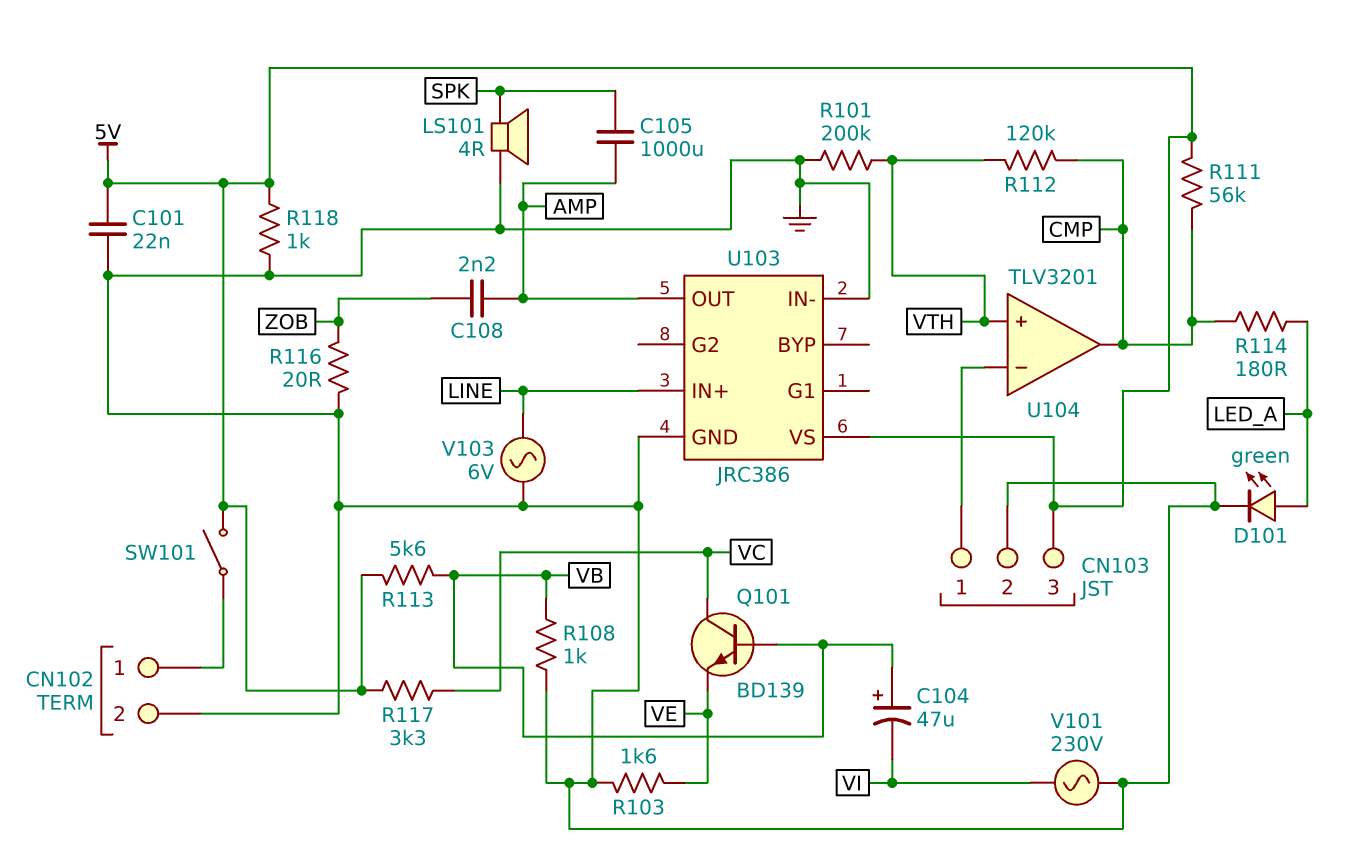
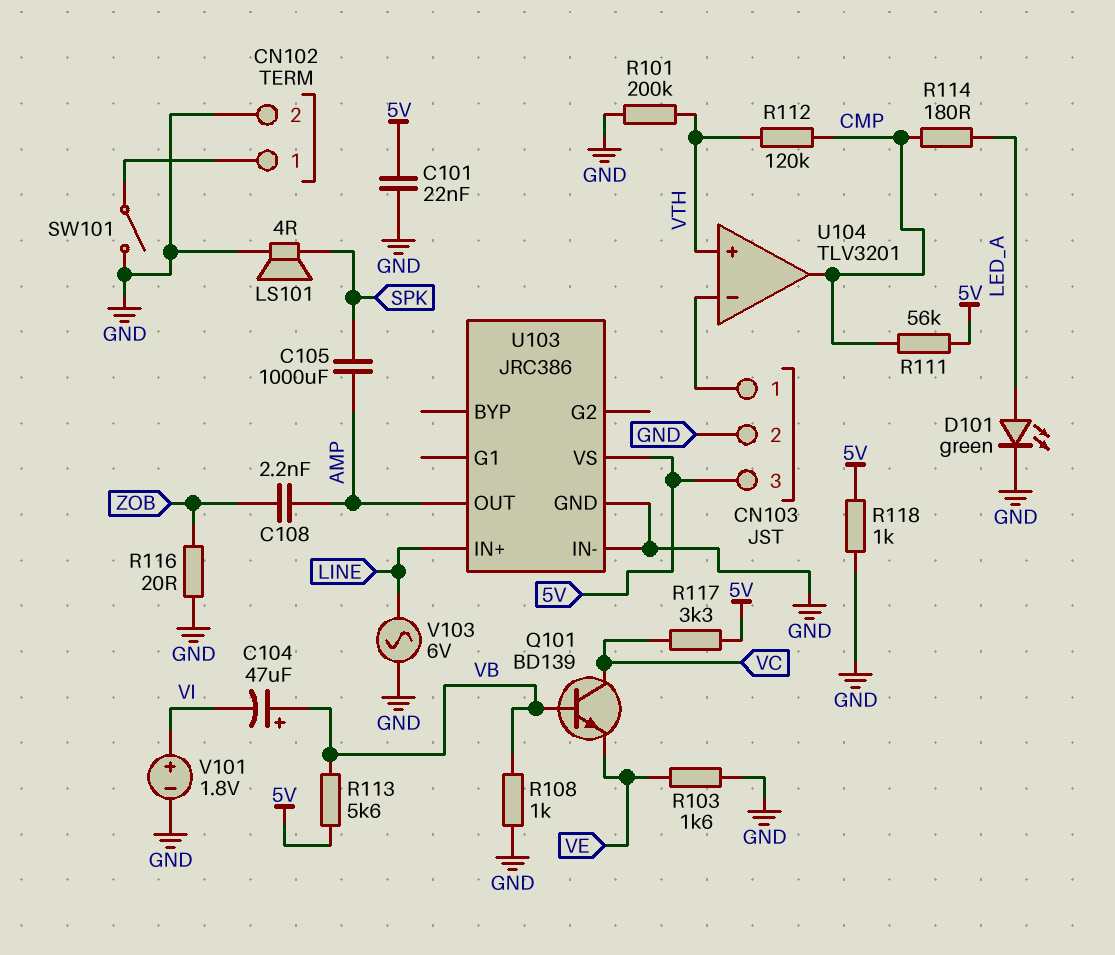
SW101: switch (5V, CN102/1) -> switch (CN102/1, GND)
V101: AC 230V (GND, VI) -> 1.8V (plus VI, minus GND)

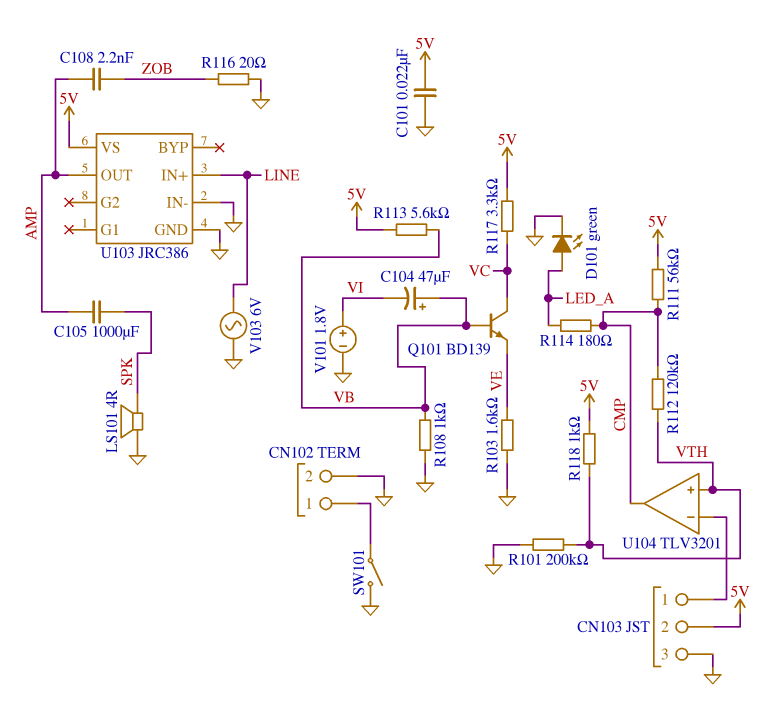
CN103 pin 2: GND -> 5V
CN103 pin 3: 5V -> GND
R118: 1k (5V, GND) -> 1k (5V, VTH)

